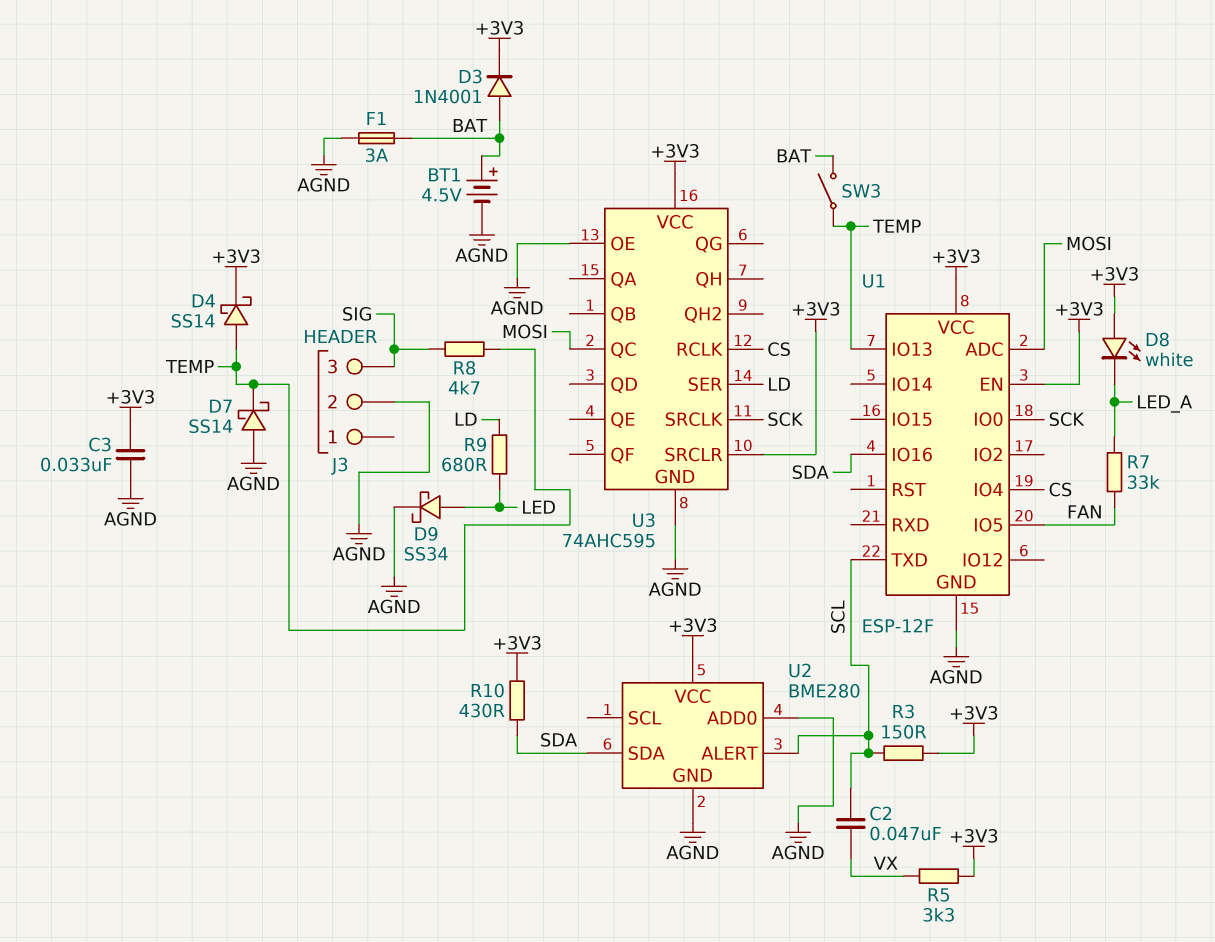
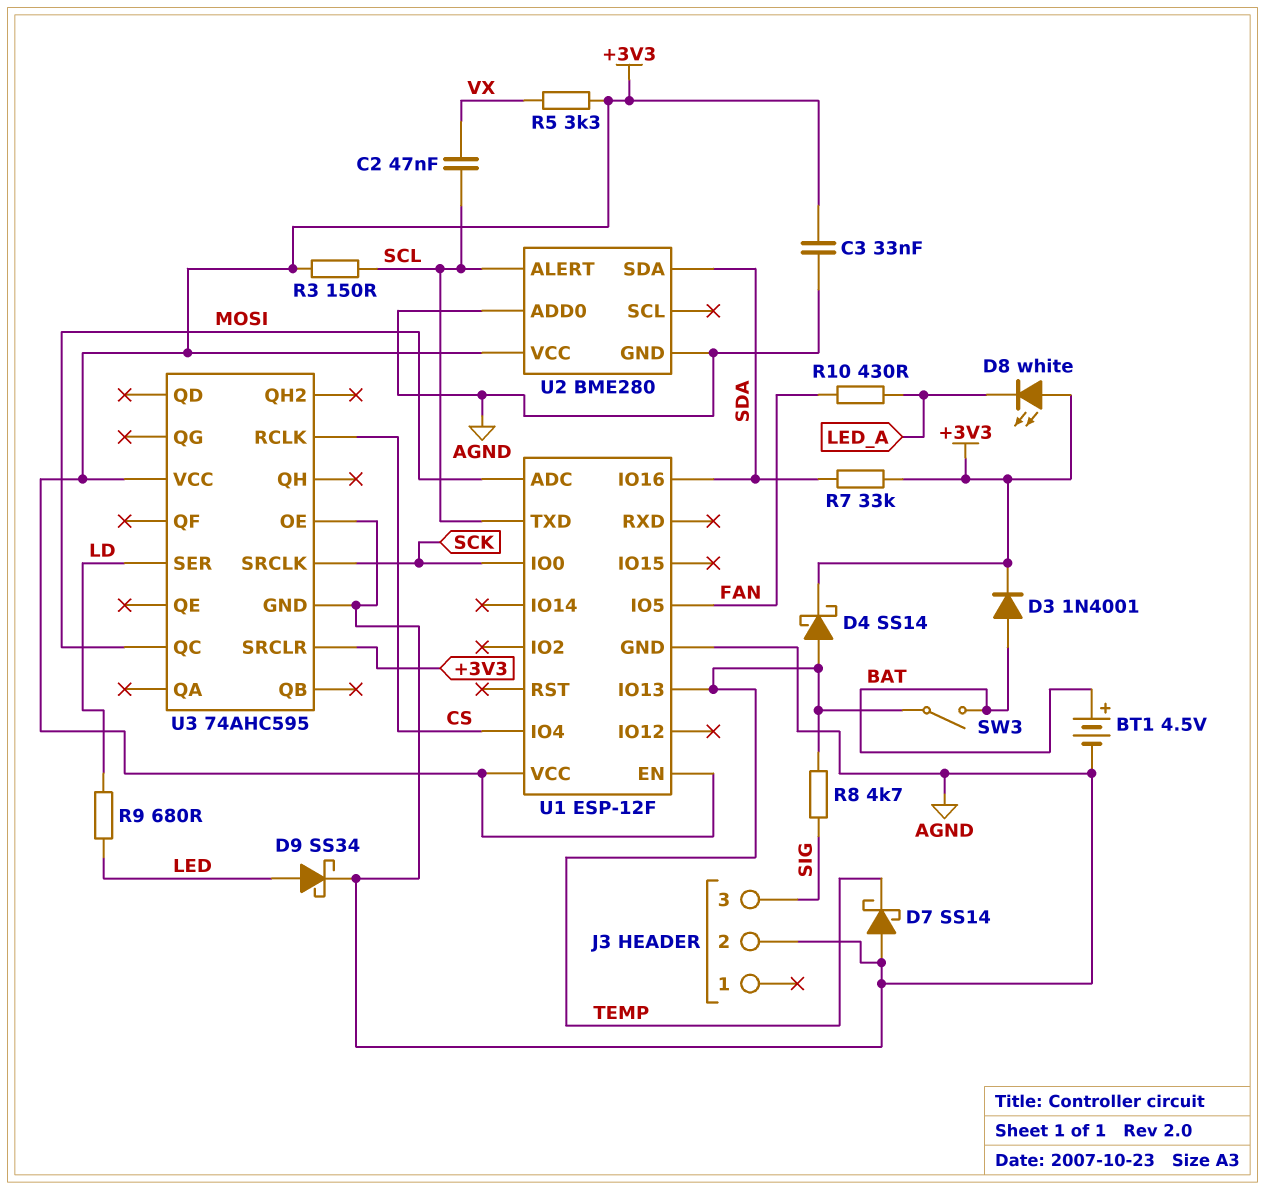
F1: 3A (AGND, BAT) -> none
R7: 33k (FAN, LED_A) -> 33k (+3V3, SDA)
R10: 430 (+3V3, SDA) -> 430 (FAN, LED_A)

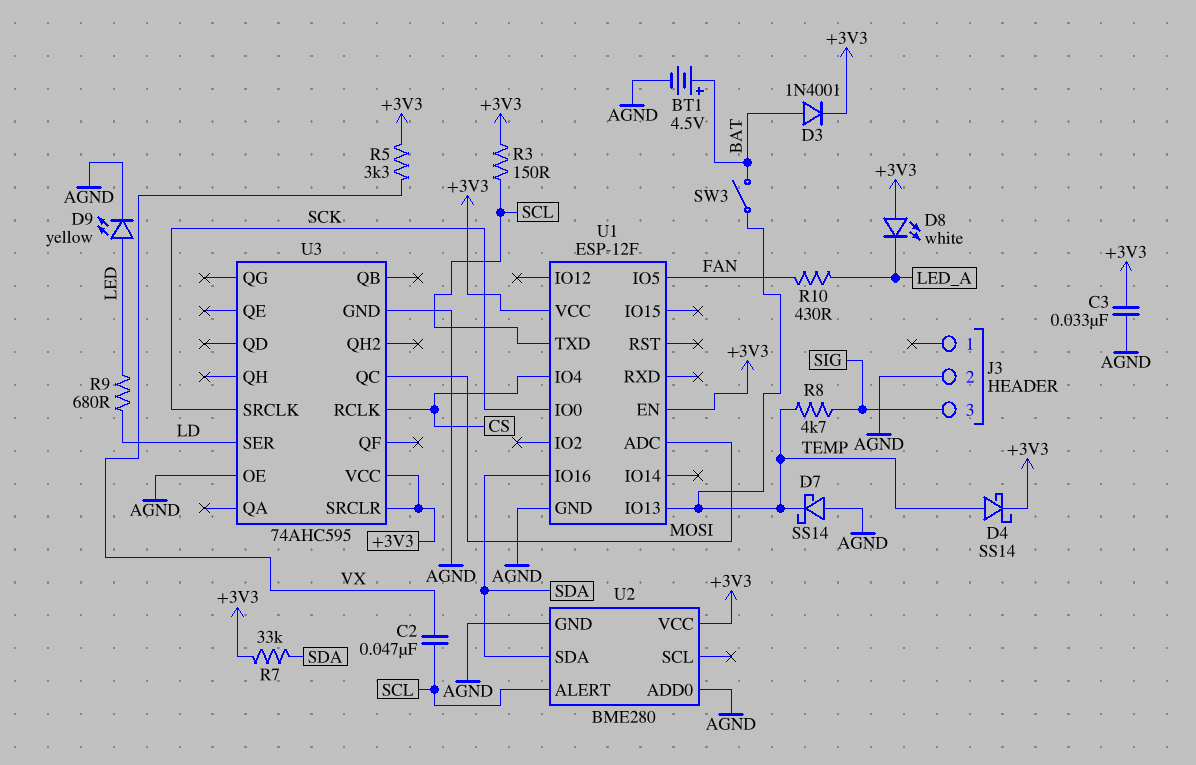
D9: schottky SS34 (A LED, K AGND) -> LED yellow (A LED, K AGND)

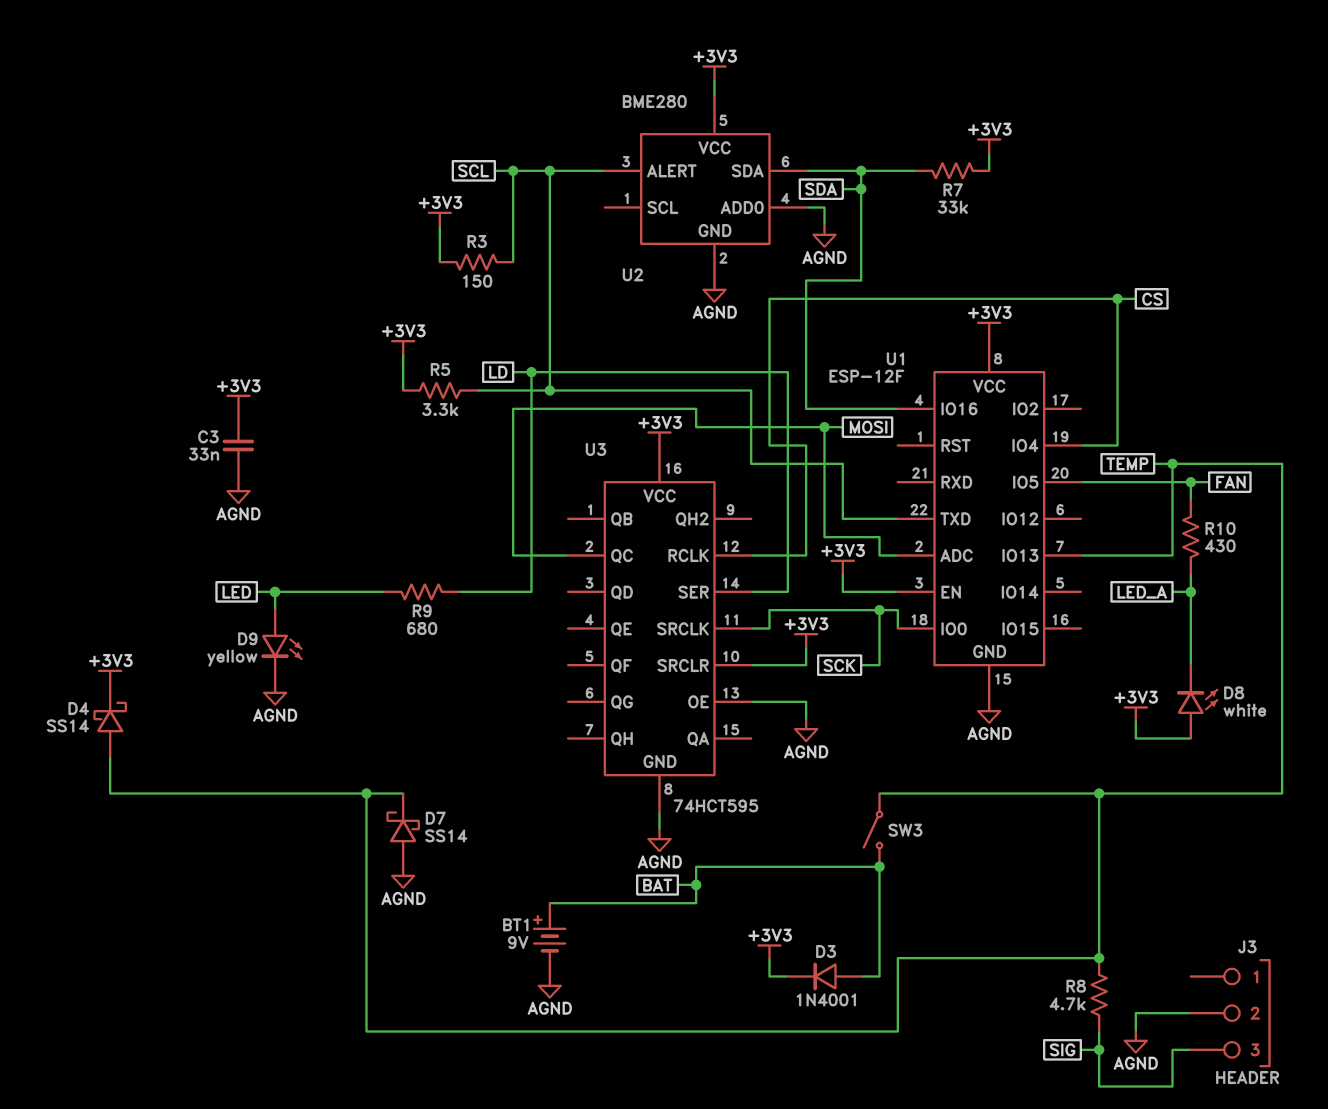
BT1: 4.5V (plus BAT, minus AGND) -> 9V (plus BAT, minus AGND)
C2: 47nF (SCL, VX) -> none
R5: 3.3k (+3V3, VX) -> 3.3k (+3V3, SCL)
U3: 74AHC595 -> 74HCT595

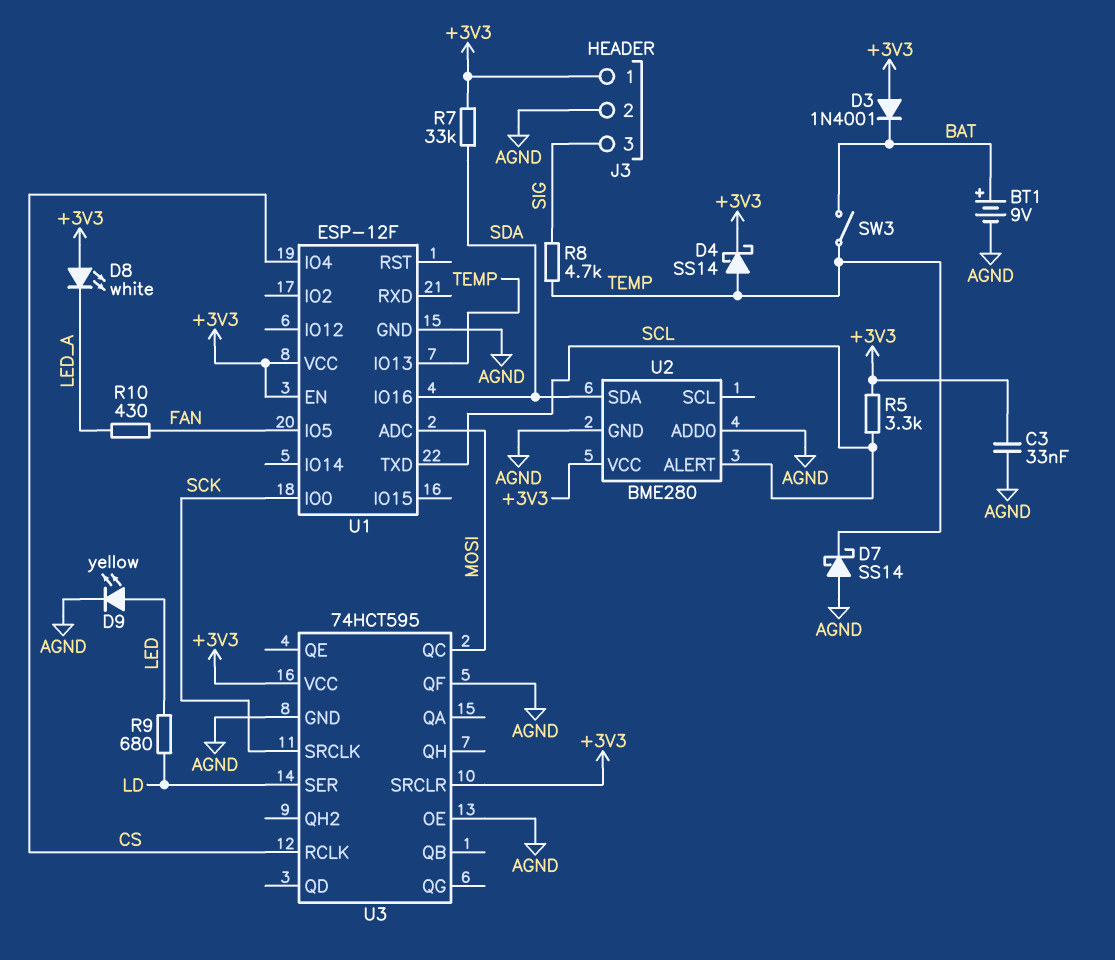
D3: diode 1N4001 (A BAT, K +3V3) -> diode 1N4001 (A +3V3, K BAT)
J3 pin 1: none -> +3V3
R3: 150 (+3V3, SCL) -> none
U3 pin QF: none -> AGND

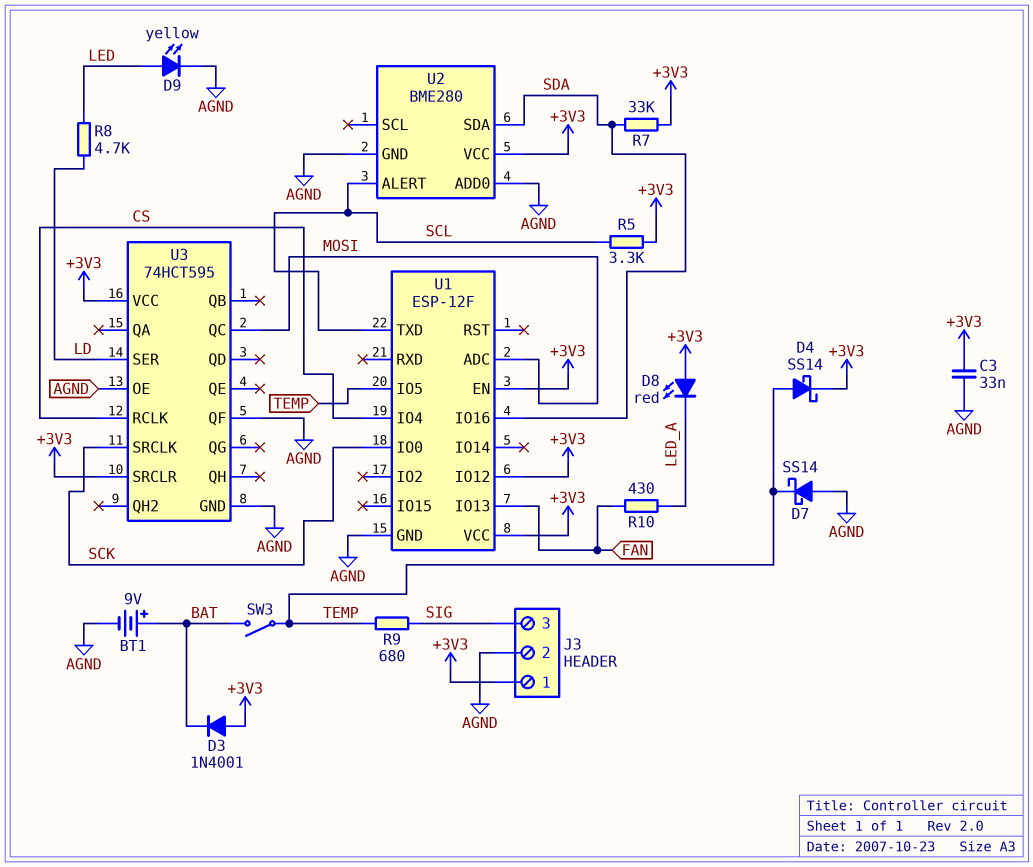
D8: LED white (A +3V3, K LED_A) -> LED red (A +3V3, K LED_A)
R8: 4.7k (SIG, TEMP) -> 4.7k (LD, LED)
R9: 680 (LD, LED) -> 680 (SIG, TEMP)
U1 pin IO5: FAN -> TEMP
U1 pin IO12: none -> +3V3
U1 pin IO13: TEMP -> FAN

